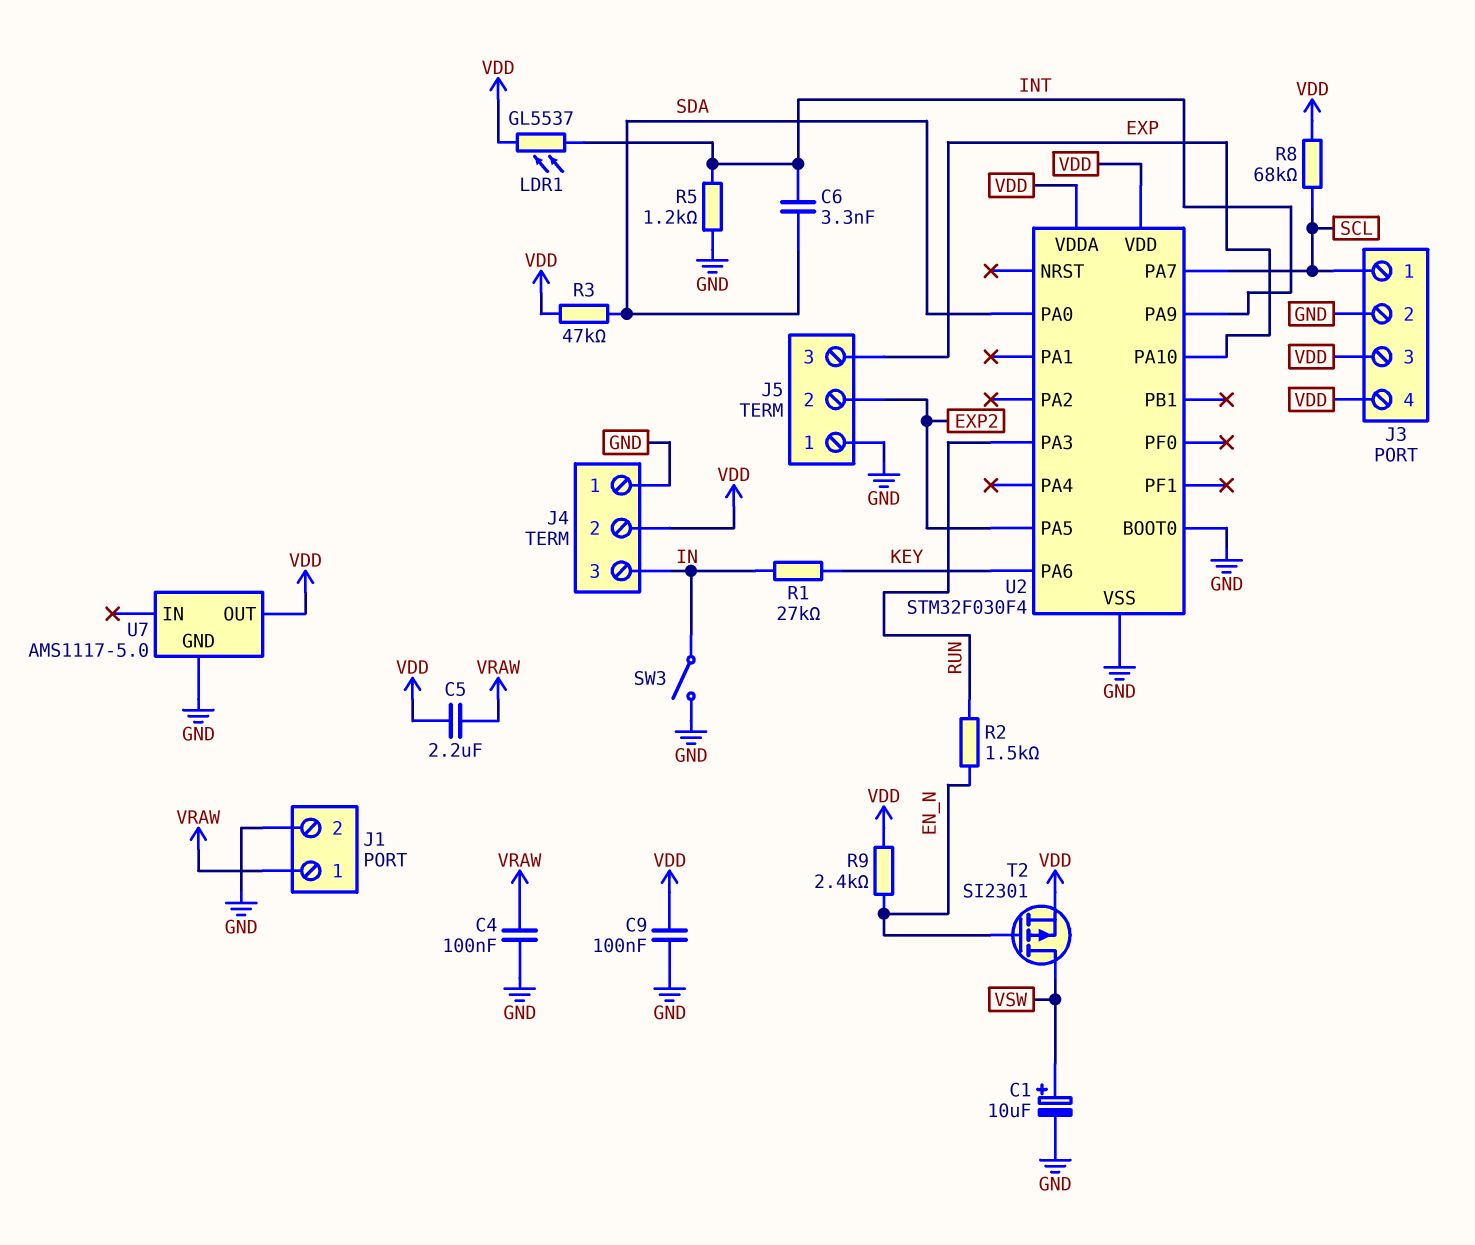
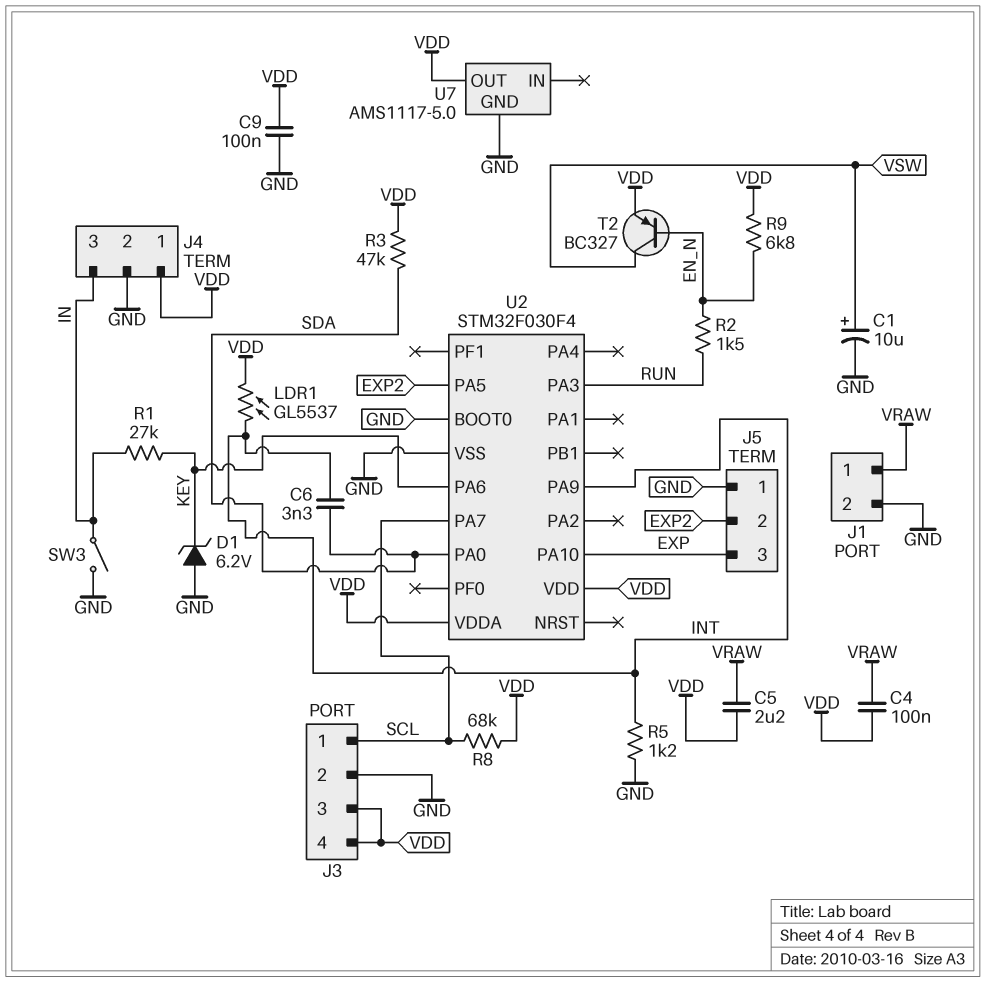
C4: 100nF (GND, VRAW) -> 100nF (VDD, VRAW)
D1: none -> zener 6.2V (A GND, K KEY)
J4 pin 1: GND -> VDD
J4 pin 2: VDD -> GND
R9: 2.4k (EN_N, VDD) -> 6.8k (EN_N, VDD)
T2: PMOS SI2301 (G EN_N, D VSW, S VDD) -> PNP BC327 (B EN_N, C VSW, E VDD)

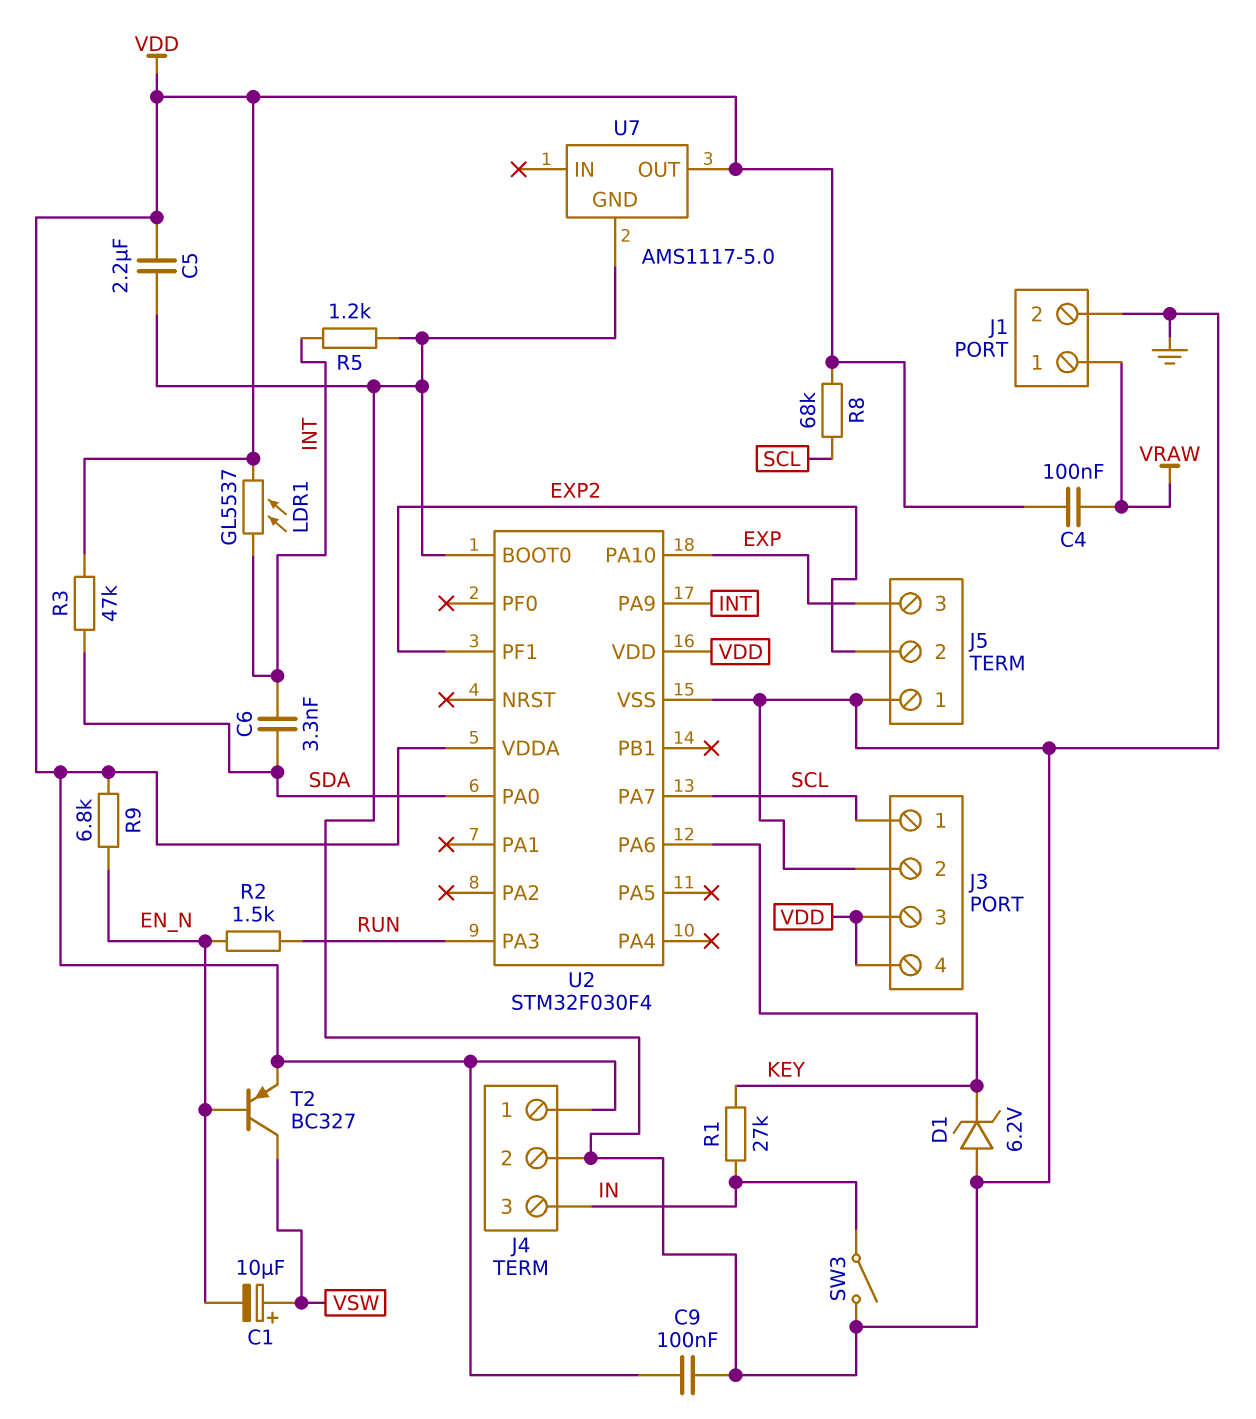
C1: 10uF (plus VSW, minus GND) -> 10uF (plus VSW, minus EN_N)
C5: 2.2uF (VDD, VRAW) -> 2.2uF (GND, VDD)
U2 pin PA5: EXP2 -> none
U2 pin PF1: none -> EXP2

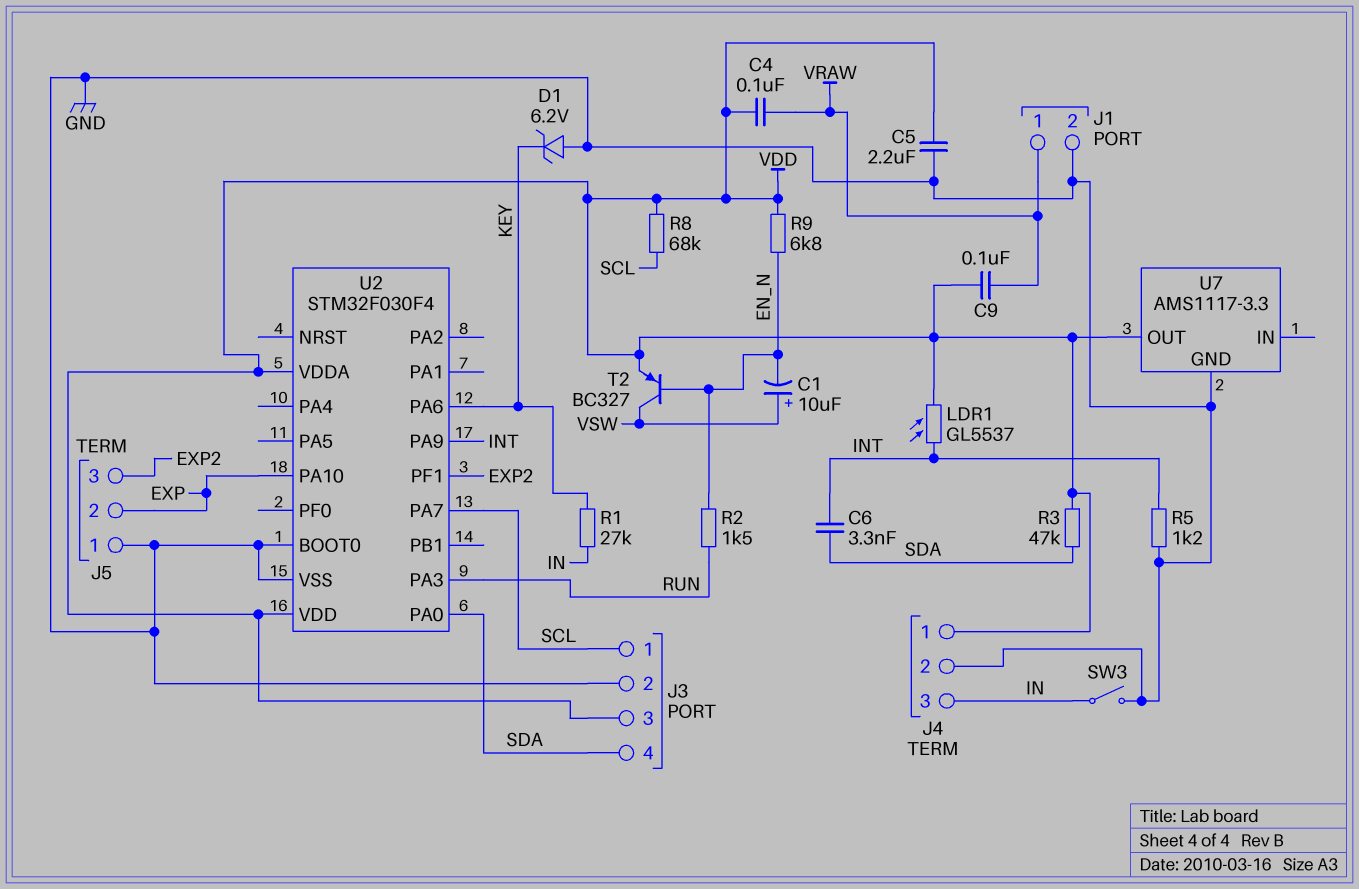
C9: 100nF (GND, VDD) -> 100nF (VDD, VRAW)
J3 pin 4: VDD -> SDA
J5 pin 2: EXP2 -> EXP
J5 pin 3: EXP -> EXP2
U7: AMS1117-5.0 -> AMS1117-3.3

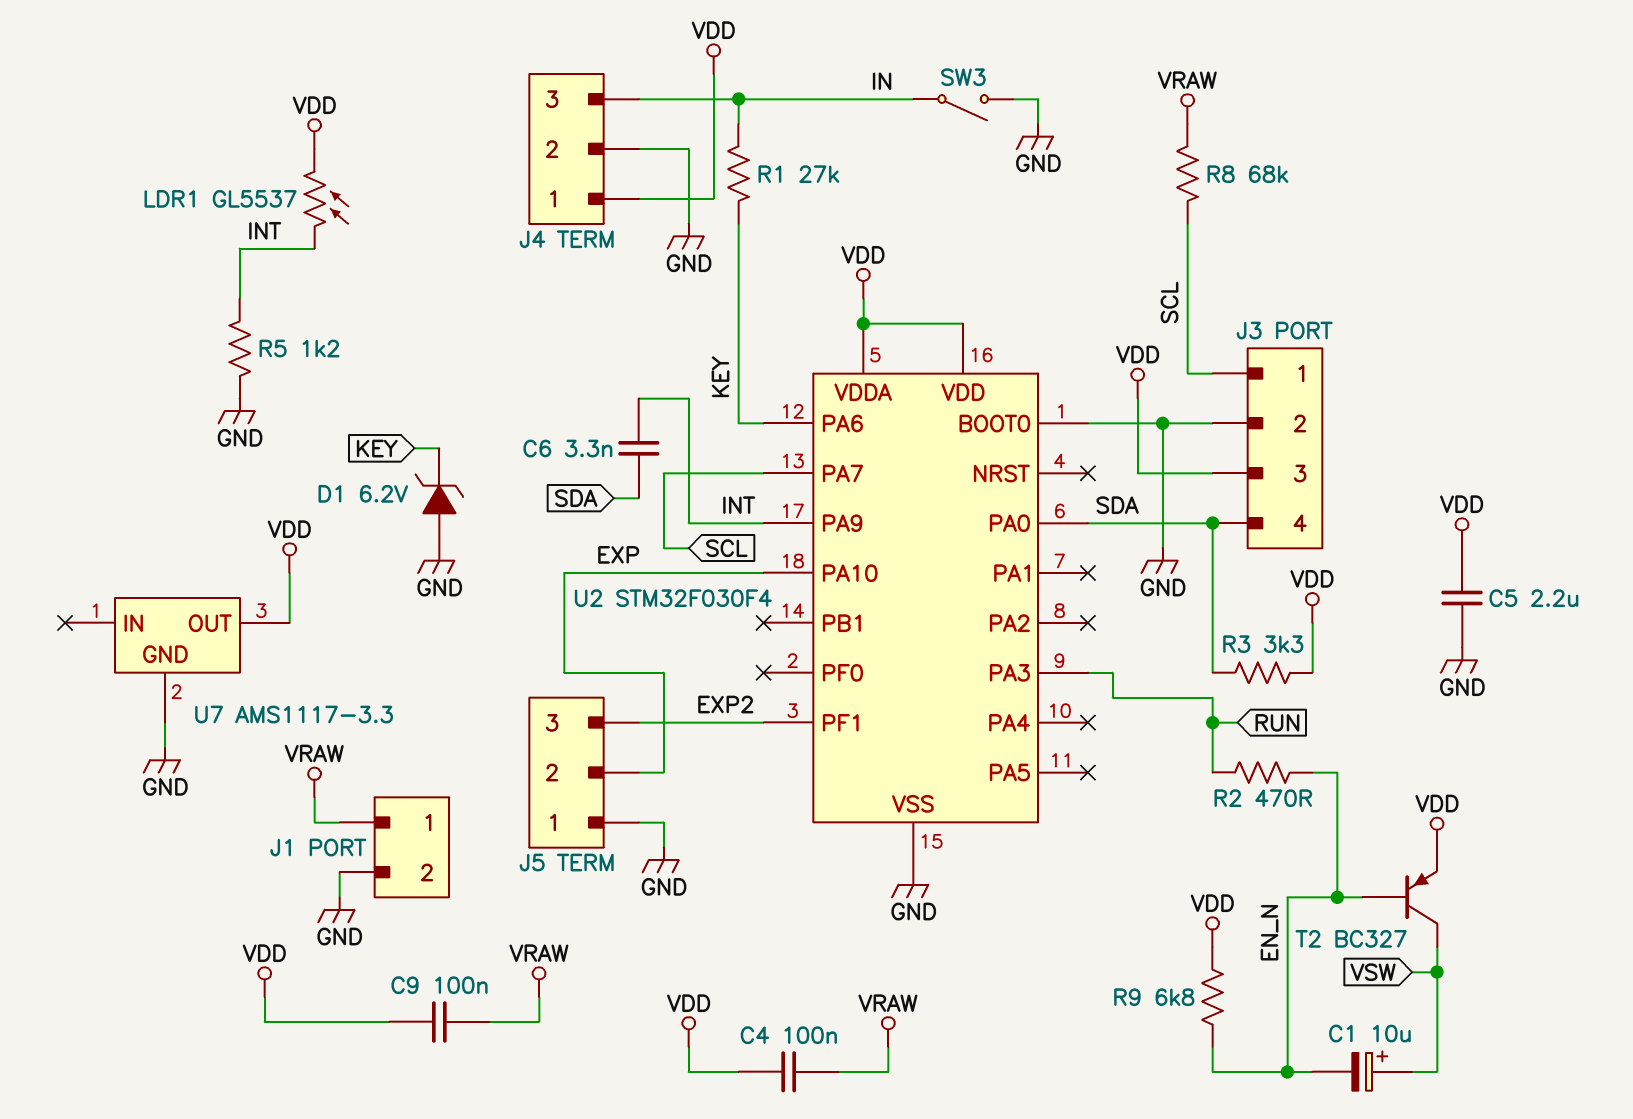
R2: 1.5k (EN_N, RUN) -> 470 (EN_N, RUN)
R3: 47k (SDA, VDD) -> 3.3k (SDA, VDD)
R8: 68k (SCL, VDD) -> 68k (SCL, VRAW)

